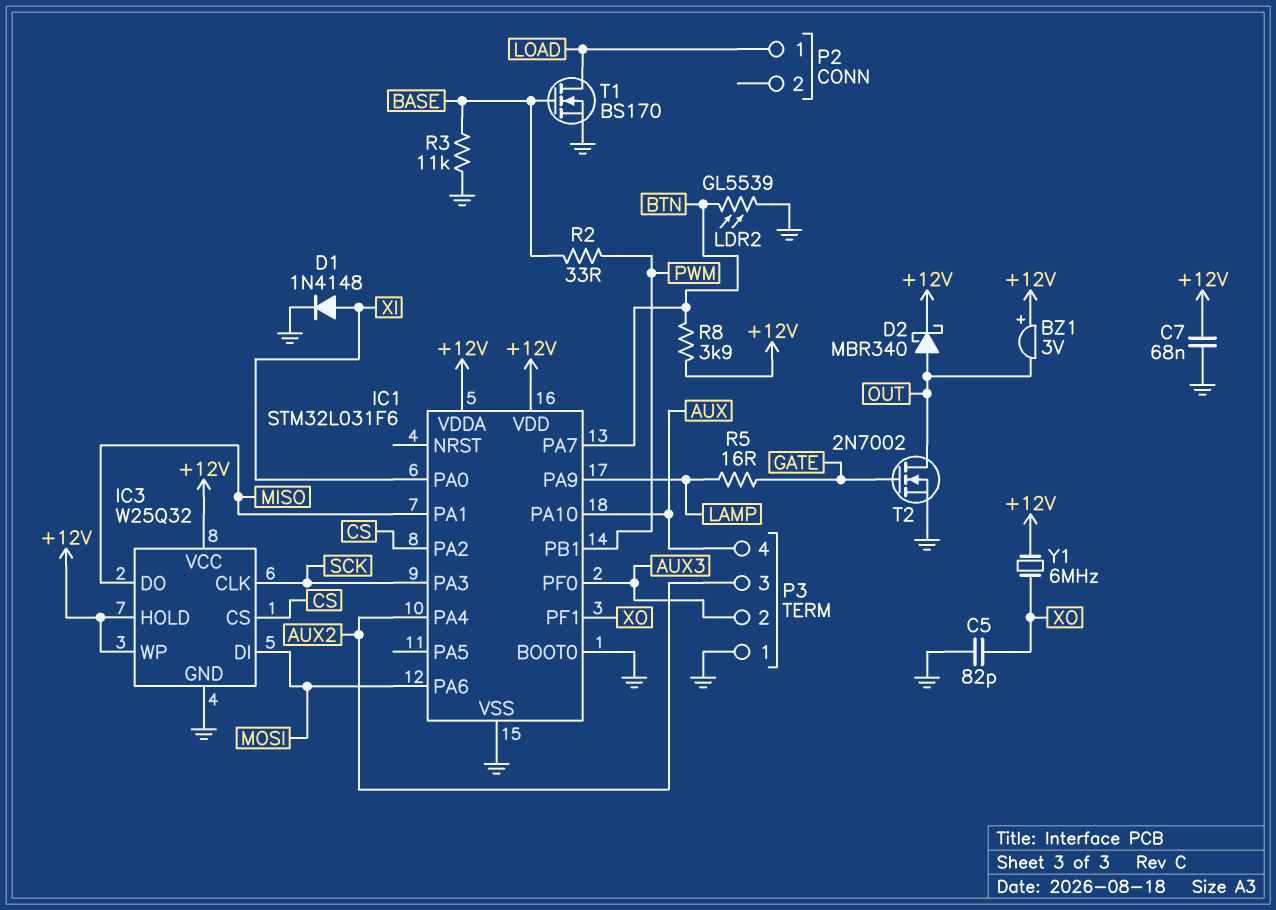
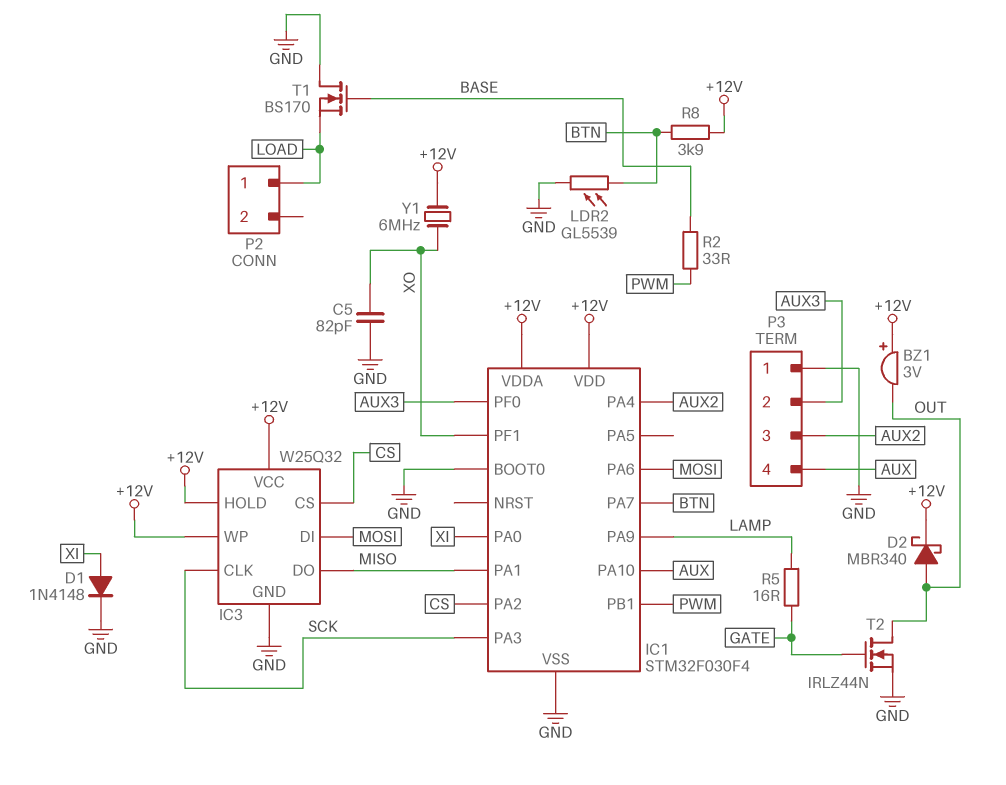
C7: 68nF (+12V, GND) -> none
IC1: STM32L031F6 -> STM32F030F4
R3: 11k (BASE, GND) -> none
T1: NMOS BS170 (G BASE, D LOAD, S GND) -> NMOS BS170 (G BASE, D GND, S LOAD)
T2: NMOS 2N7002 (G GATE, D OUT, S GND) -> NMOS IRLZ44N (G GATE, D OUT, S GND)

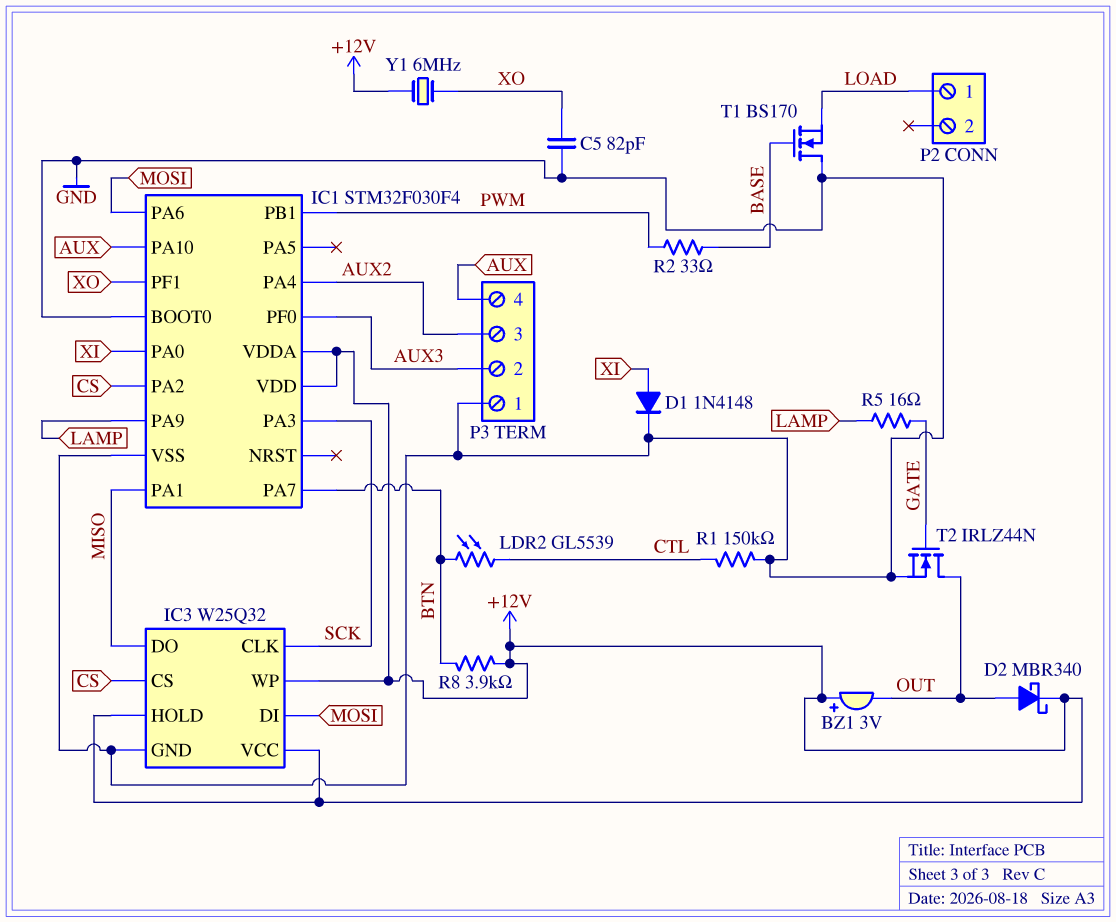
LDR2: GL5539 (BTN, GND) -> GL5539 (BTN, CTL)
R1: none -> 150k (CTL, GND)

